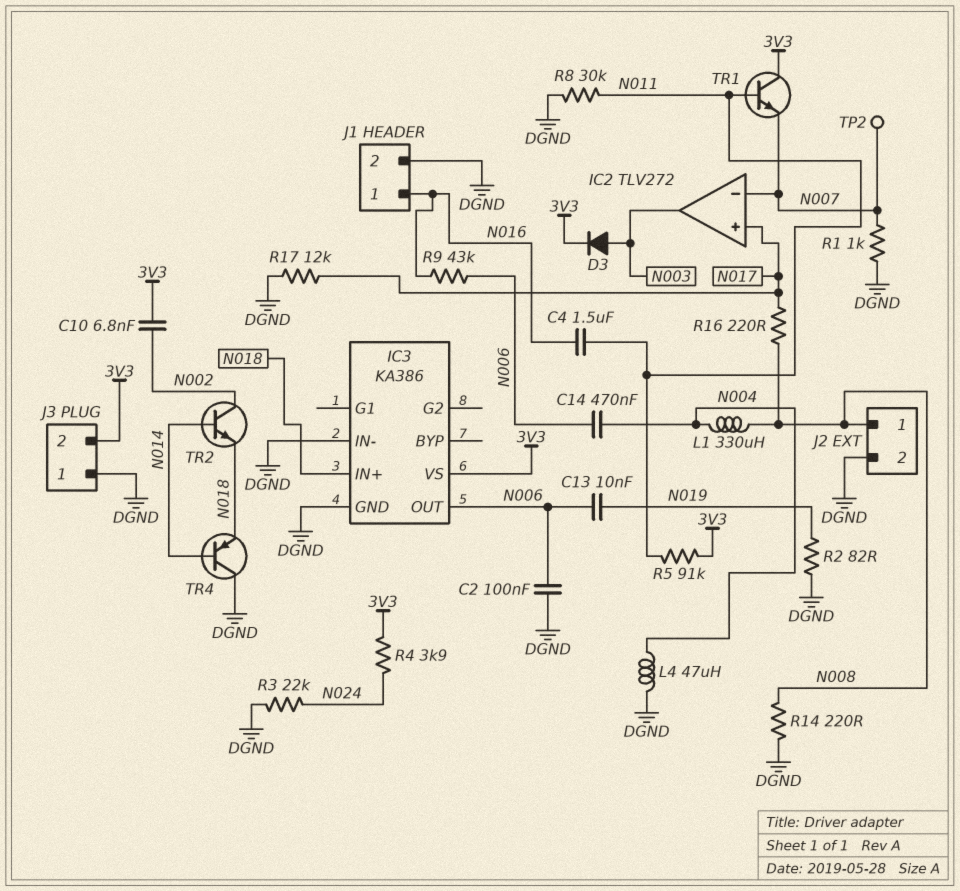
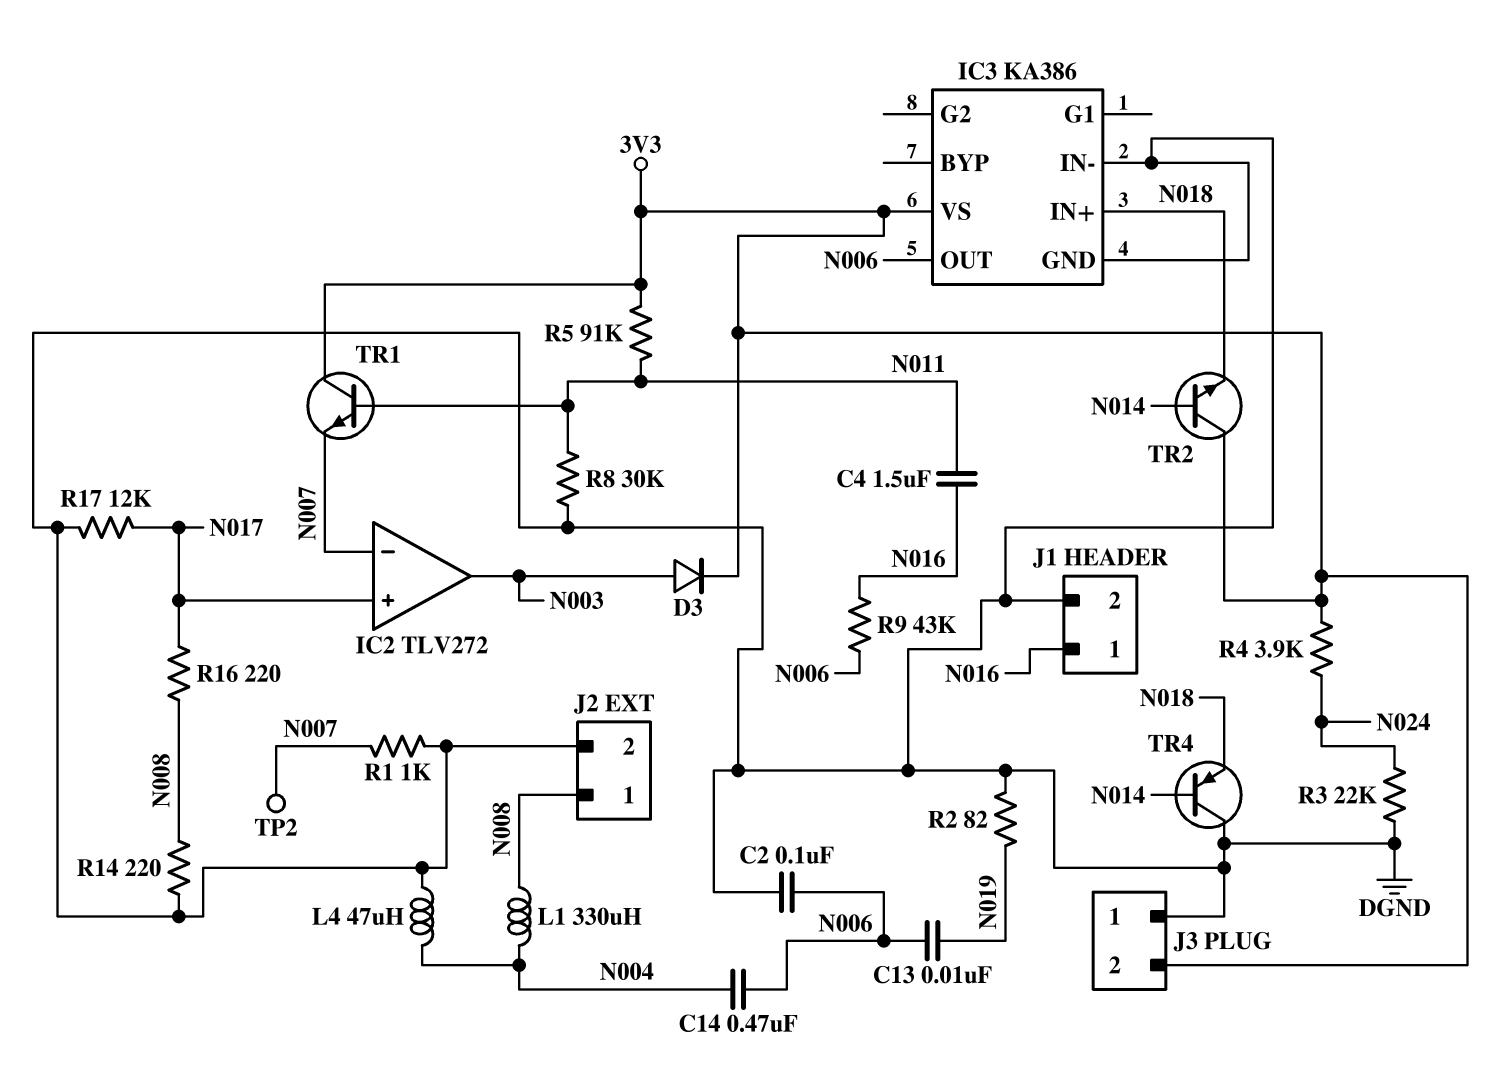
C10: 6.8nF (3V3, N002) -> none
TR2: NPN (B N014, C N002, E N018) -> NPN (B N014, C 3V3, E N018)

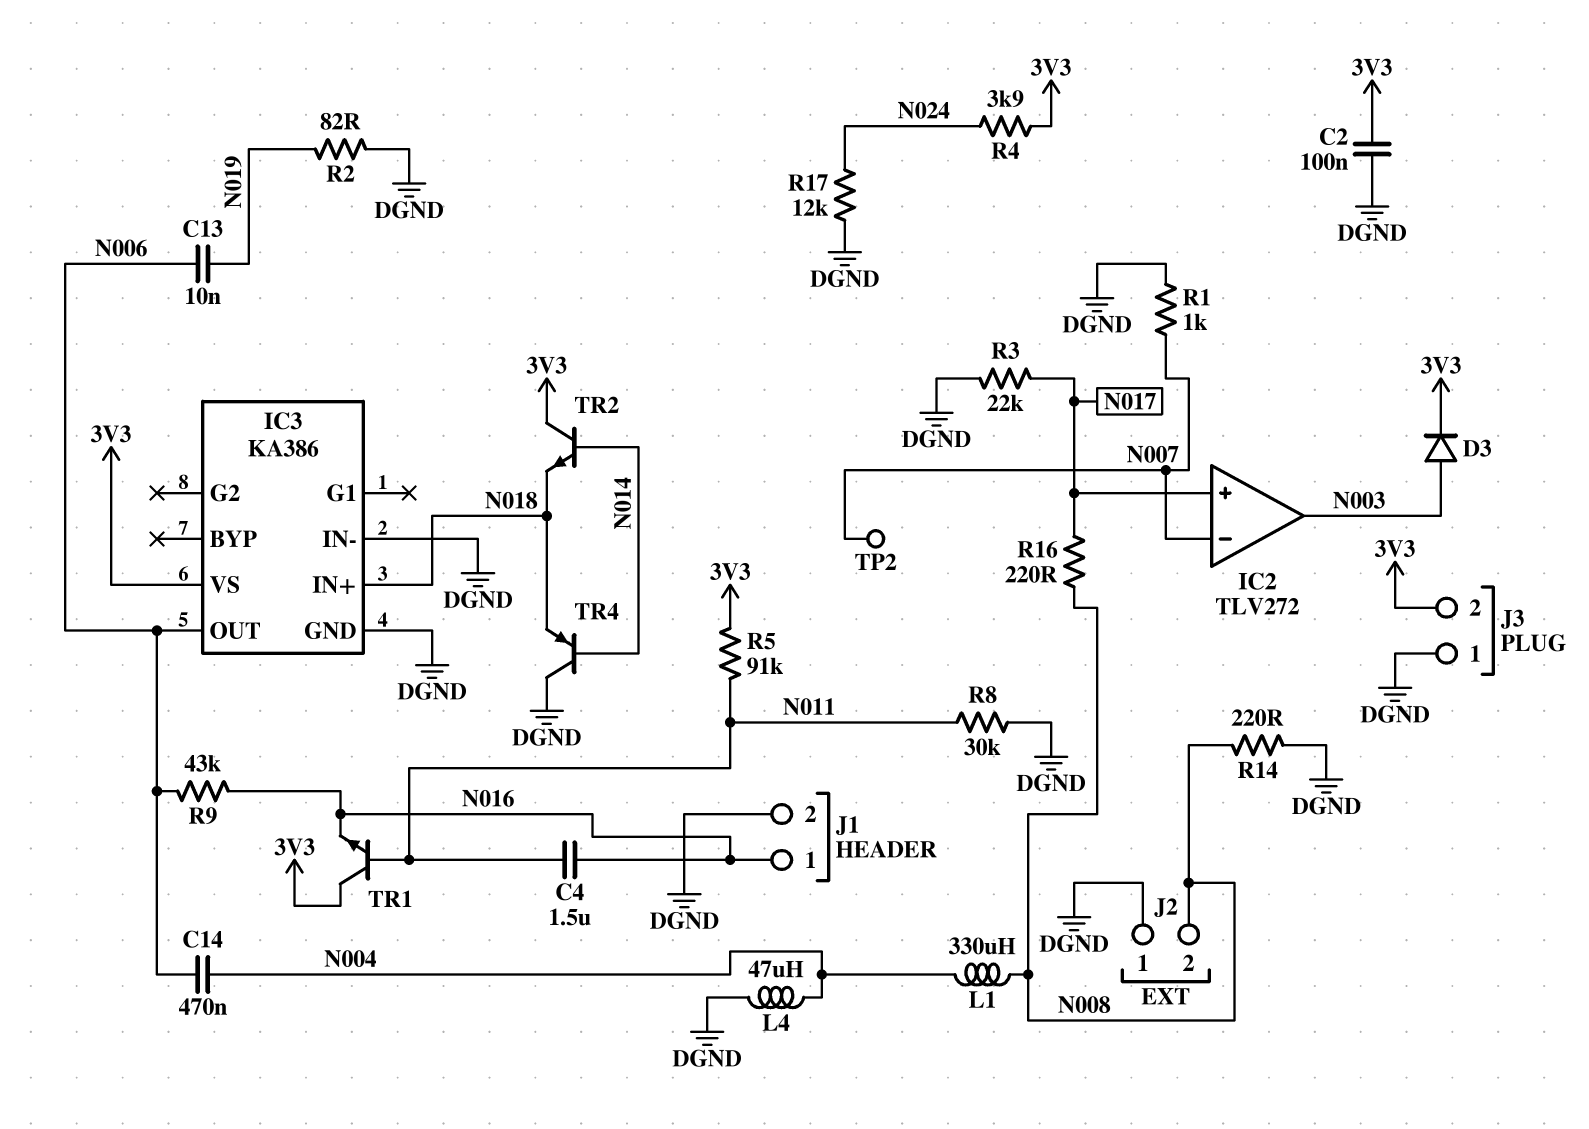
C2: 100nF (DGND, N006) -> 100nF (3V3, DGND)
J2 pin 1: N008 -> DGND
J2 pin 2: DGND -> N008
R3: 22k (DGND, N024) -> 22k (DGND, N017)
R17: 12k (DGND, N017) -> 12k (DGND, N024)
TR1: NPN (B N011, C 3V3, E N007) -> NPN (B N011, C 3V3, E N016)

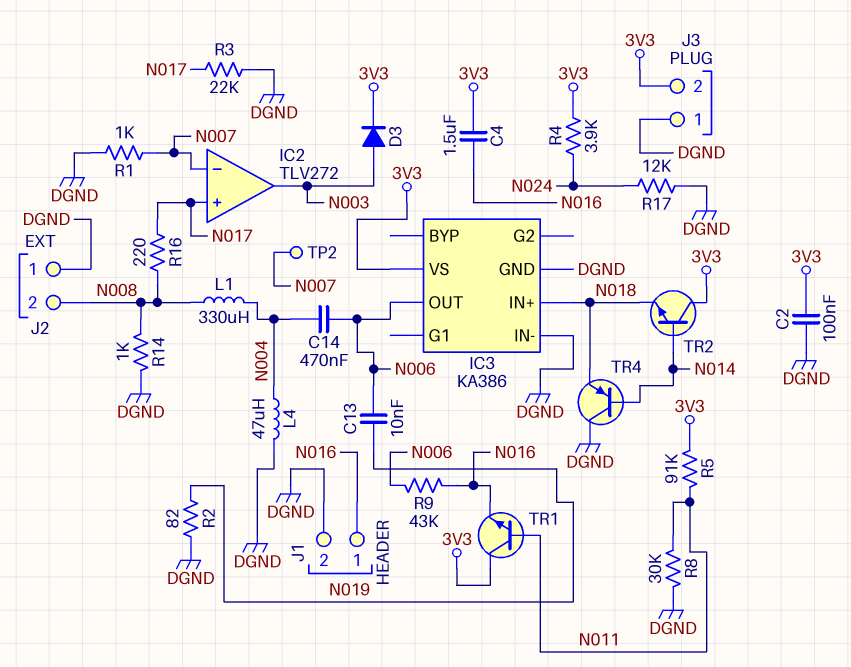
C4: 1.5uF (N011, N016) -> 1.5uF (3V3, N016)
R14: 220 (DGND, N008) -> 1k (DGND, N008)

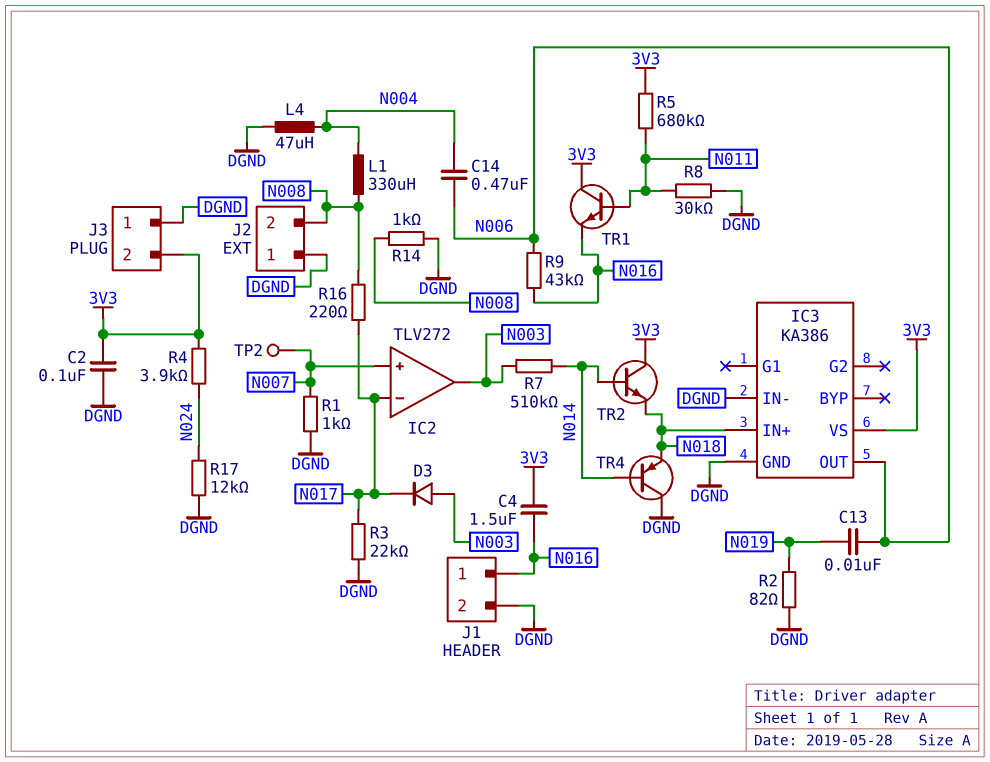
D3: diode (A N003, K 3V3) -> diode (A N003, K N017)
IC2 pin in+: N017 -> N007
IC2 pin in-: N007 -> N017
R5: 91k (3V3, N011) -> 680k (3V3, N011)
R7: none -> 510k (N003, N014)

